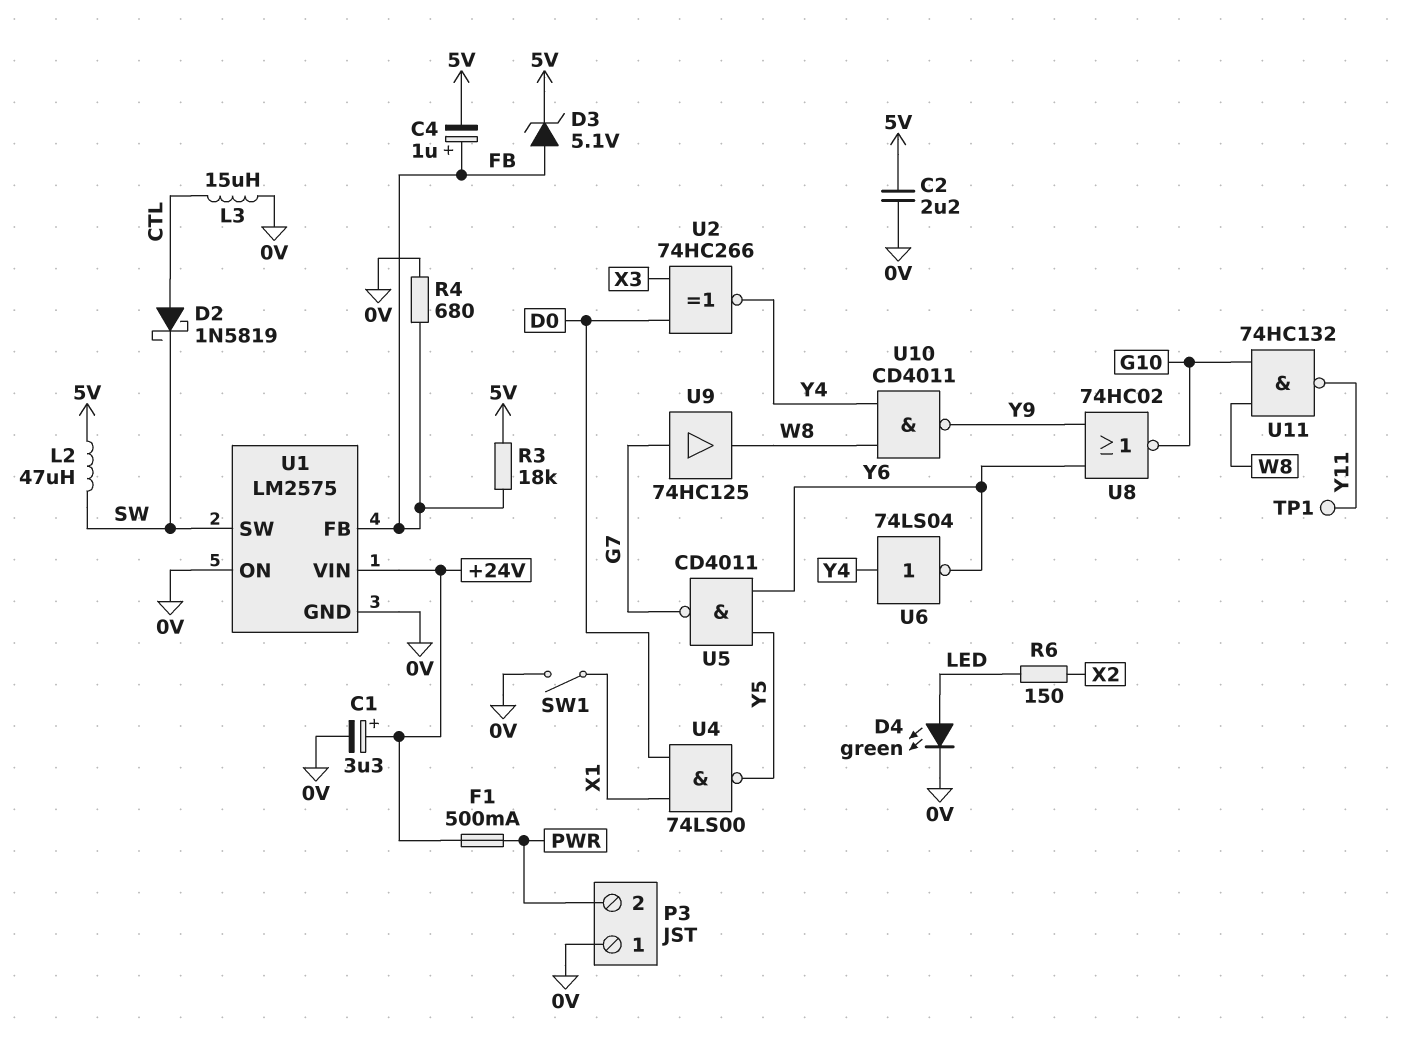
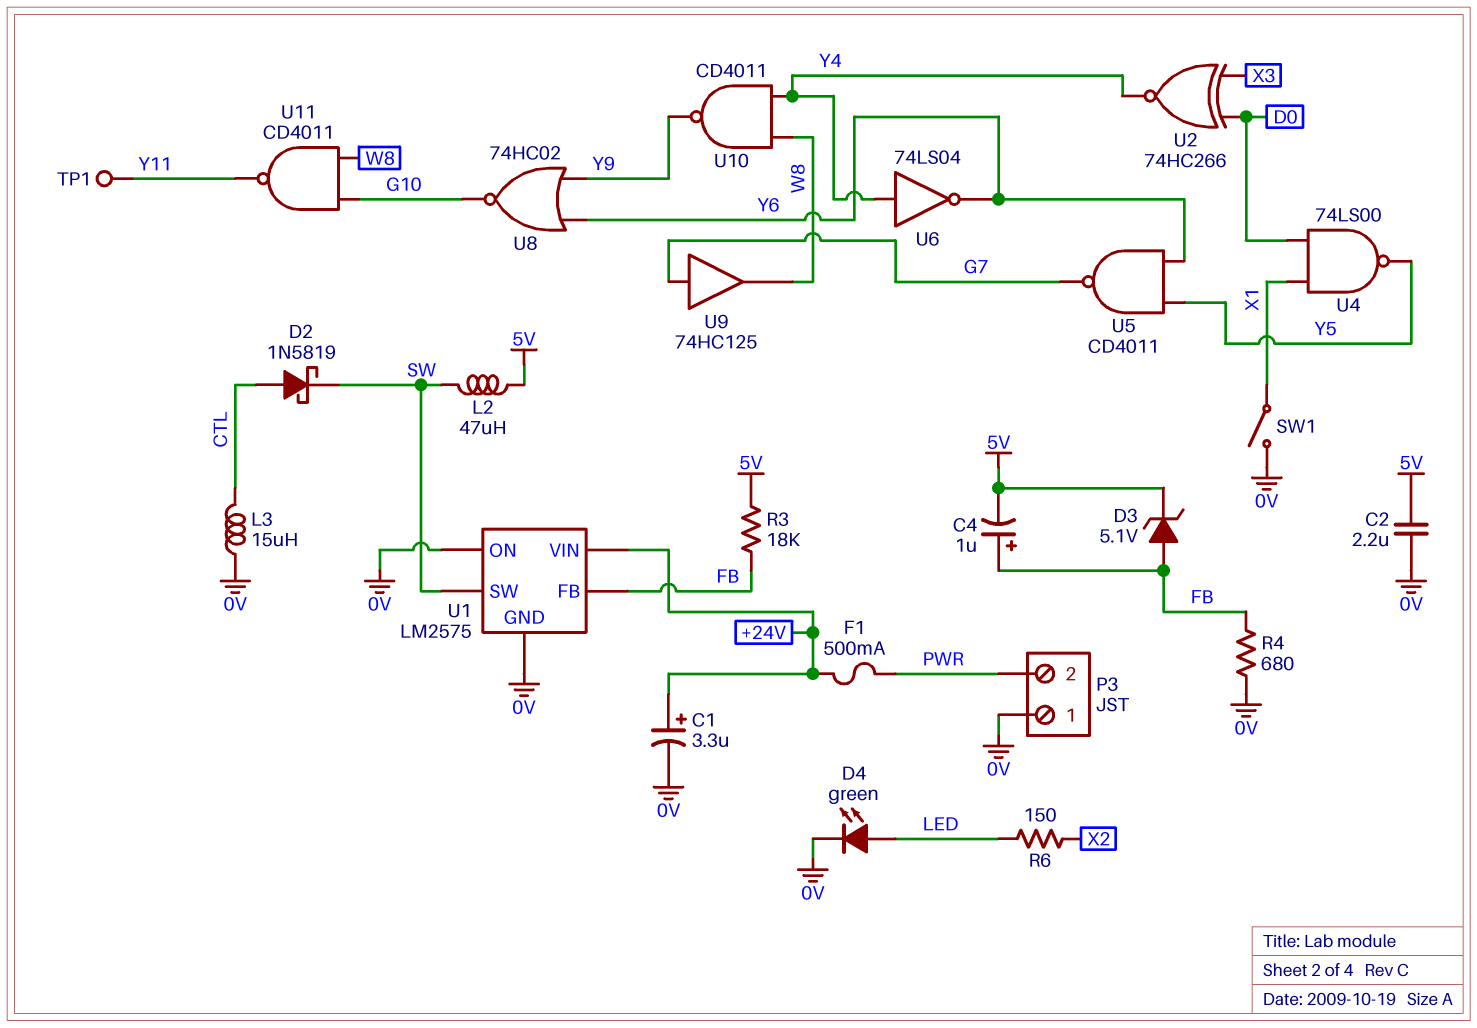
U11: NAND 74HC132 (in G10, in W8, out Y11) -> NAND CD4011 (in G10, in W8, out Y11)

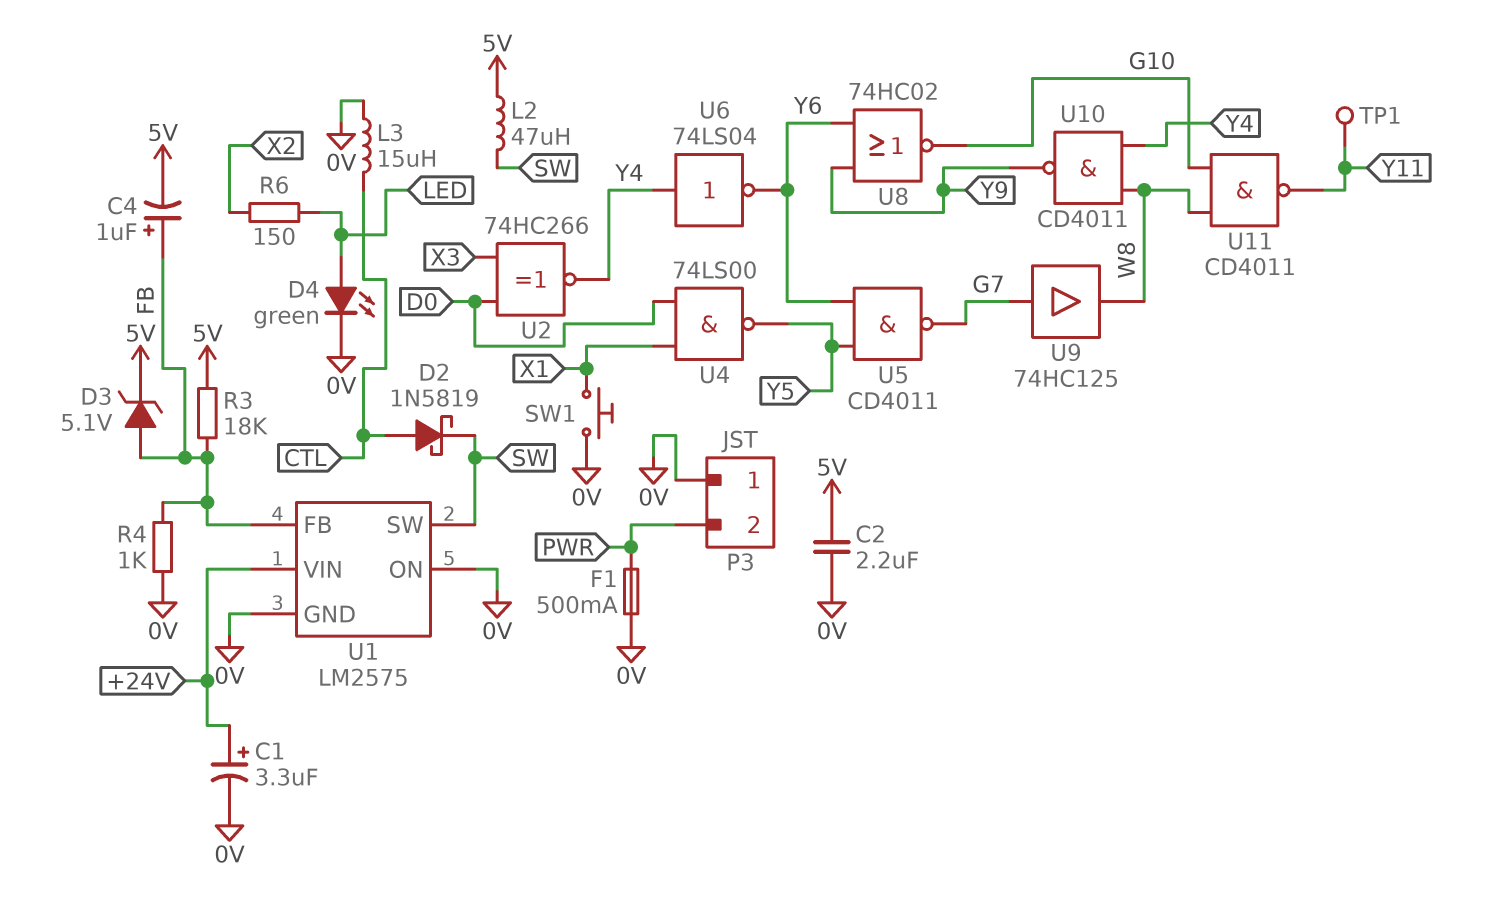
F1: 500mA (+24V, PWR) -> 500mA (0V, PWR)
R4: 680 (0V, FB) -> 1k (0V, FB)
SW1: switch (0V, X1) -> button (0V, X1)

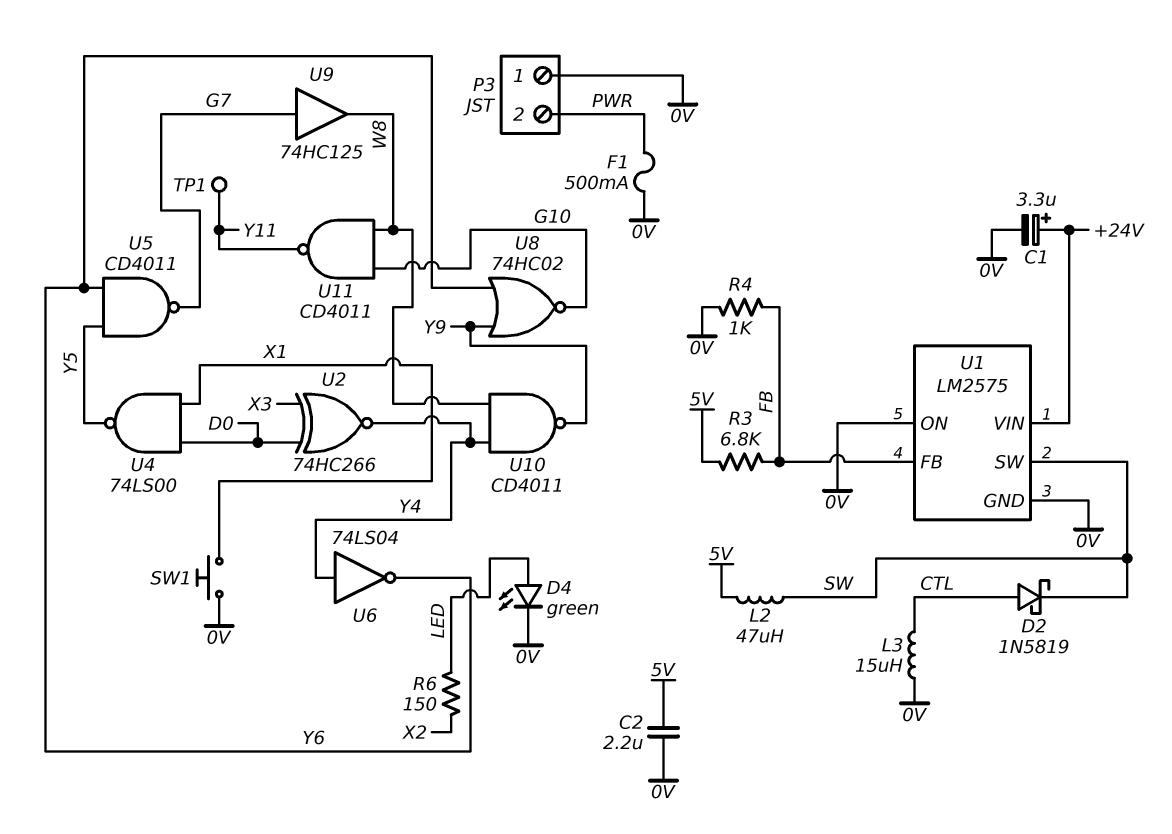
C4: 1uF (plus FB, minus 5V) -> none
D3: zener 5.1V (A FB, K 5V) -> none
R3: 18k (5V, FB) -> 6.8k (5V, FB)

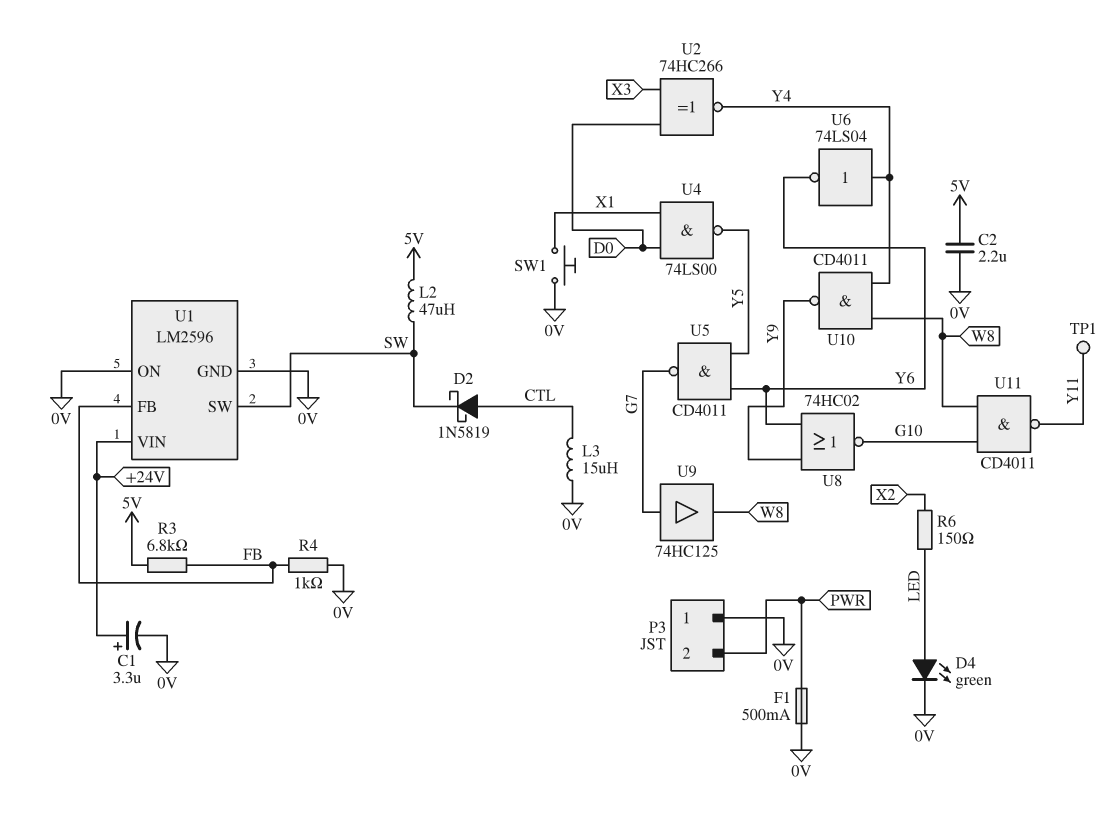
U1: LM2575 -> LM2596

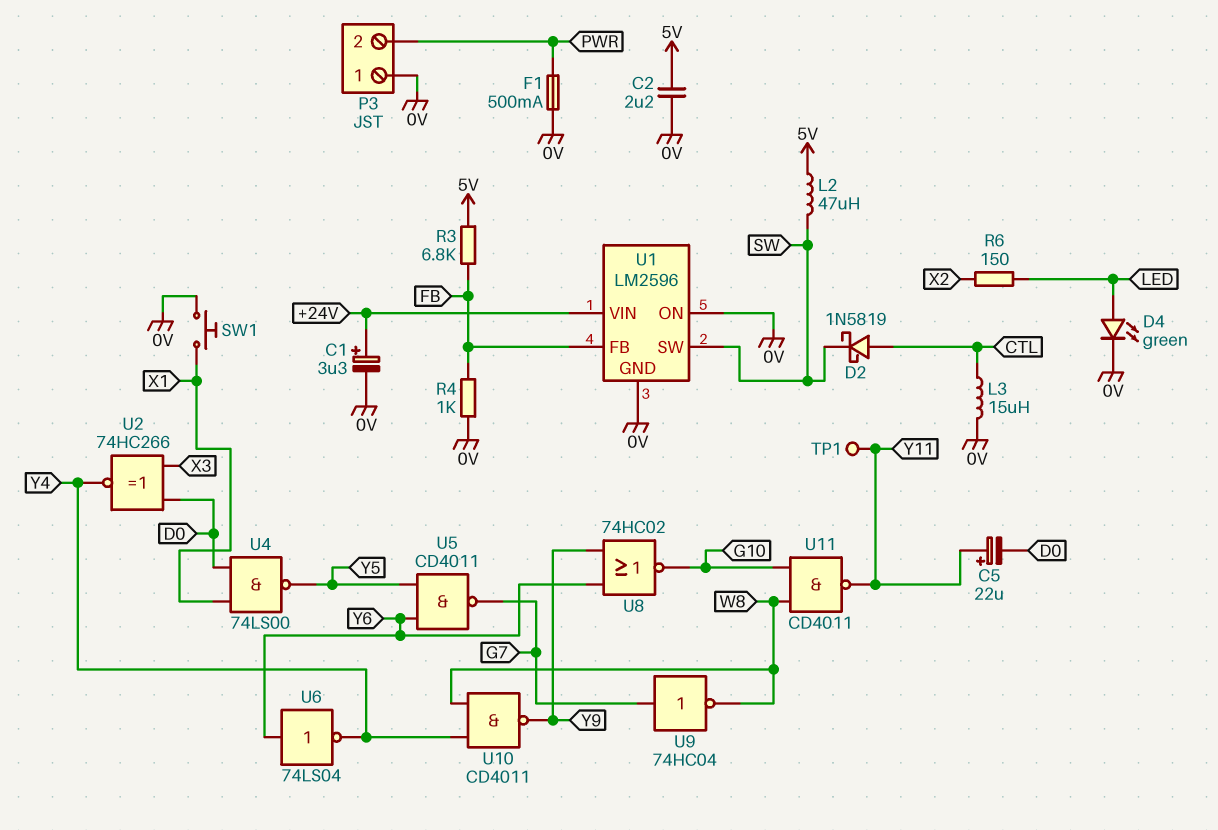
C5: none -> 22uF (plus Y11, minus D0)
U6: NOT 74LS04 (in Y4, out Y6) -> NOT 74LS04 (in Y6, out Y4)
U9: buffer 74HC125 (in G7, out W8) -> NOT 74HC04 (in G7, out W8)

